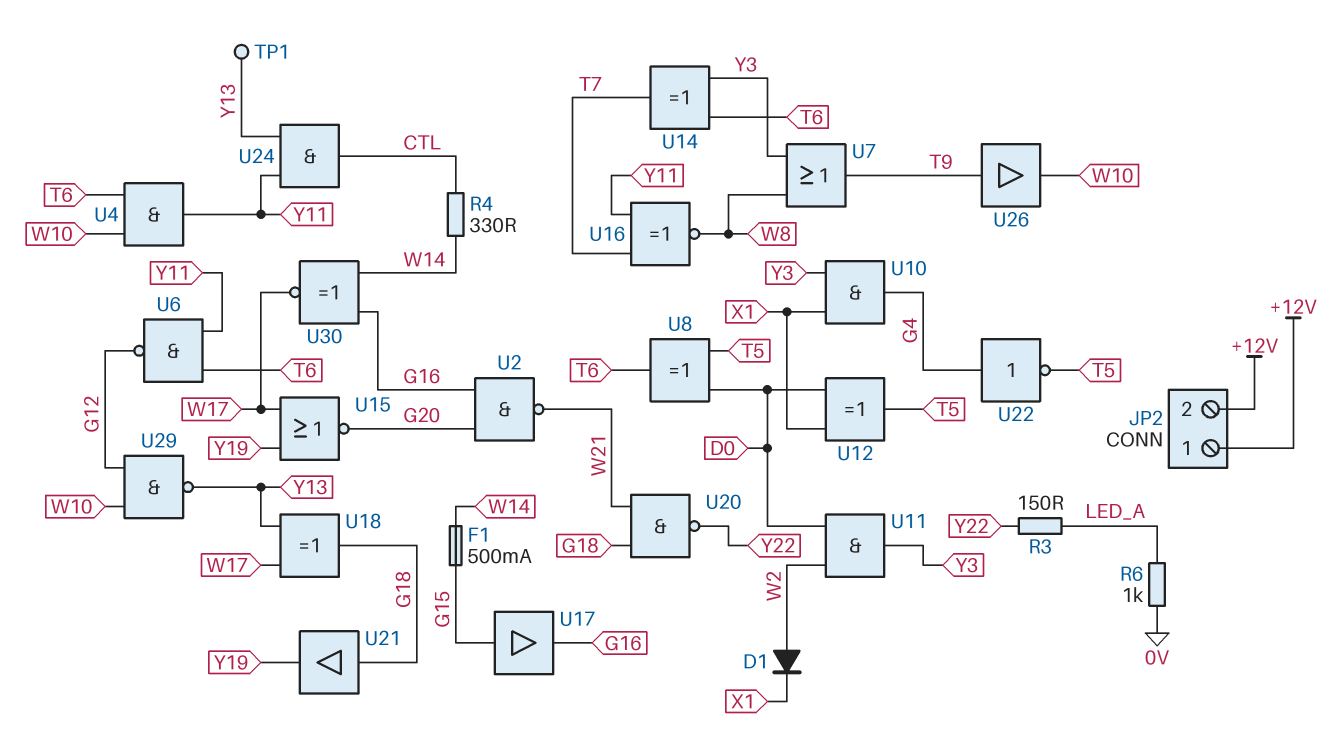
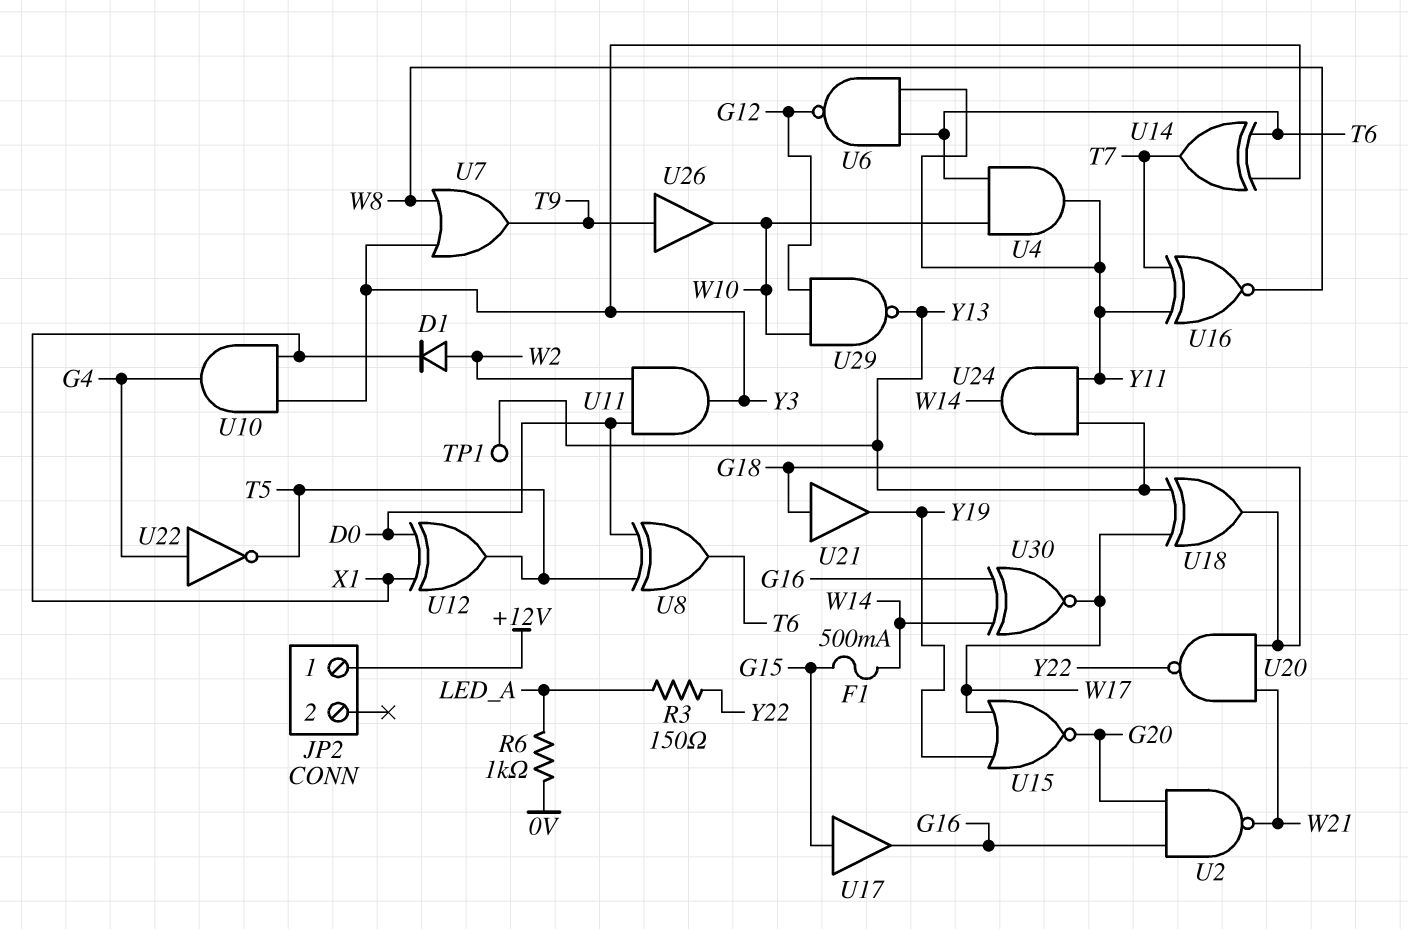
JP2 pin 2: +12V -> none
R4: 330 (CTL, W14) -> none
U24: AND (in Y11, in Y13, out CTL) -> AND (in Y11, in Y13, out W14)

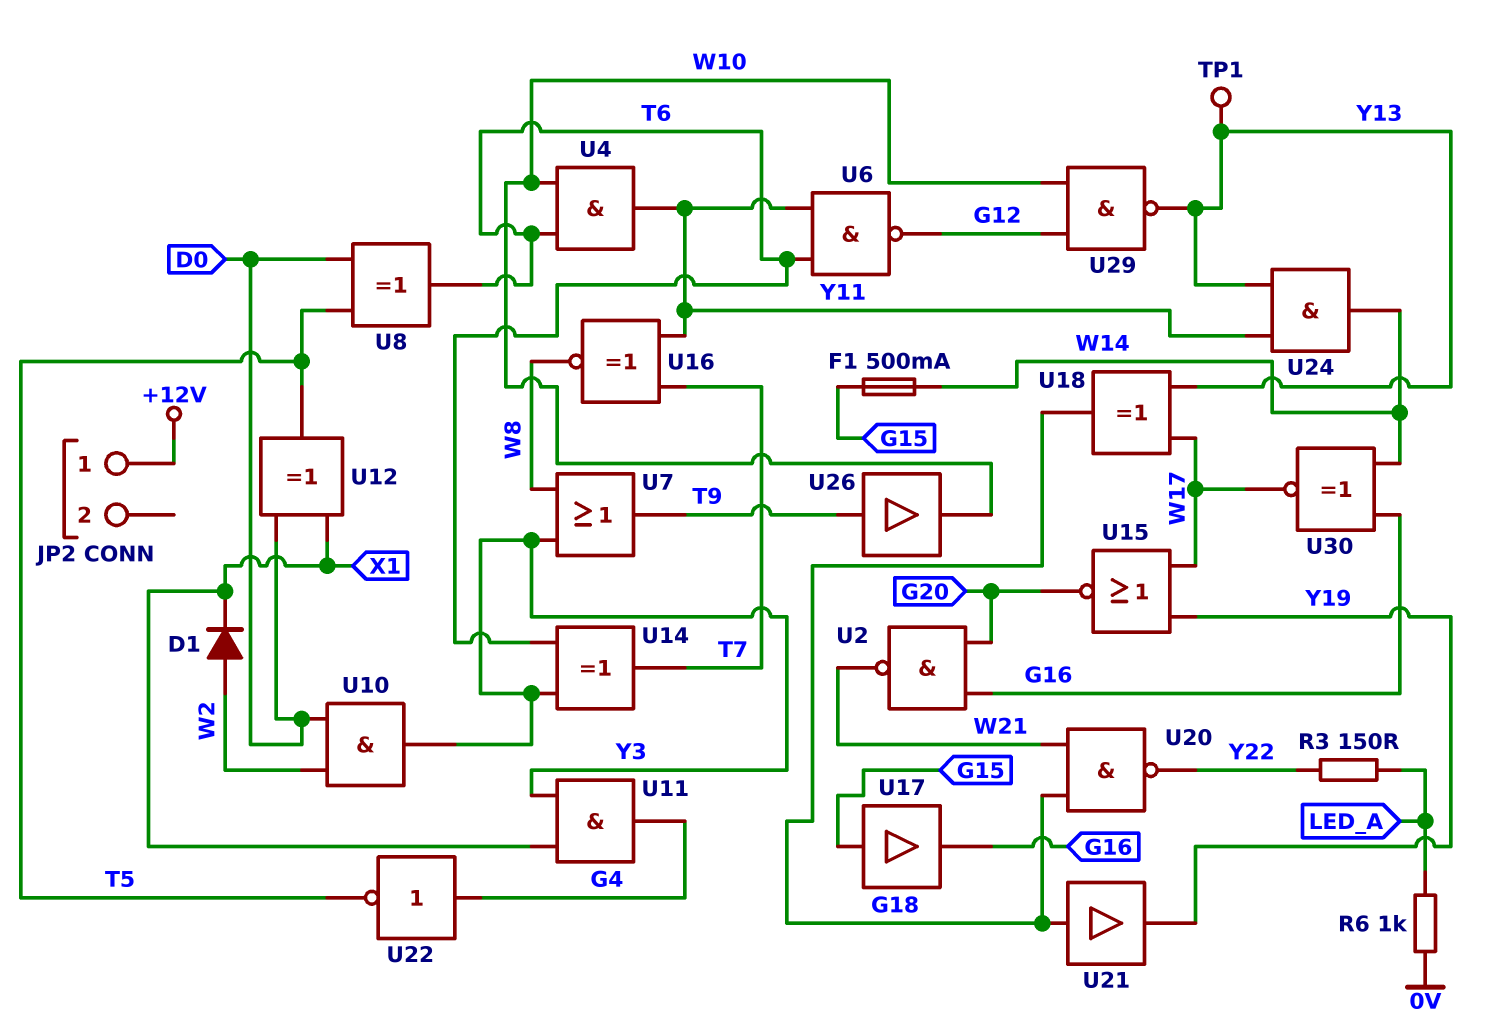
U10: AND (in X1, in Y3, out G4) -> AND (in D0, in W2, out Y3)
U11: AND (in D0, in W2, out Y3) -> AND (in X1, in Y3, out G4)

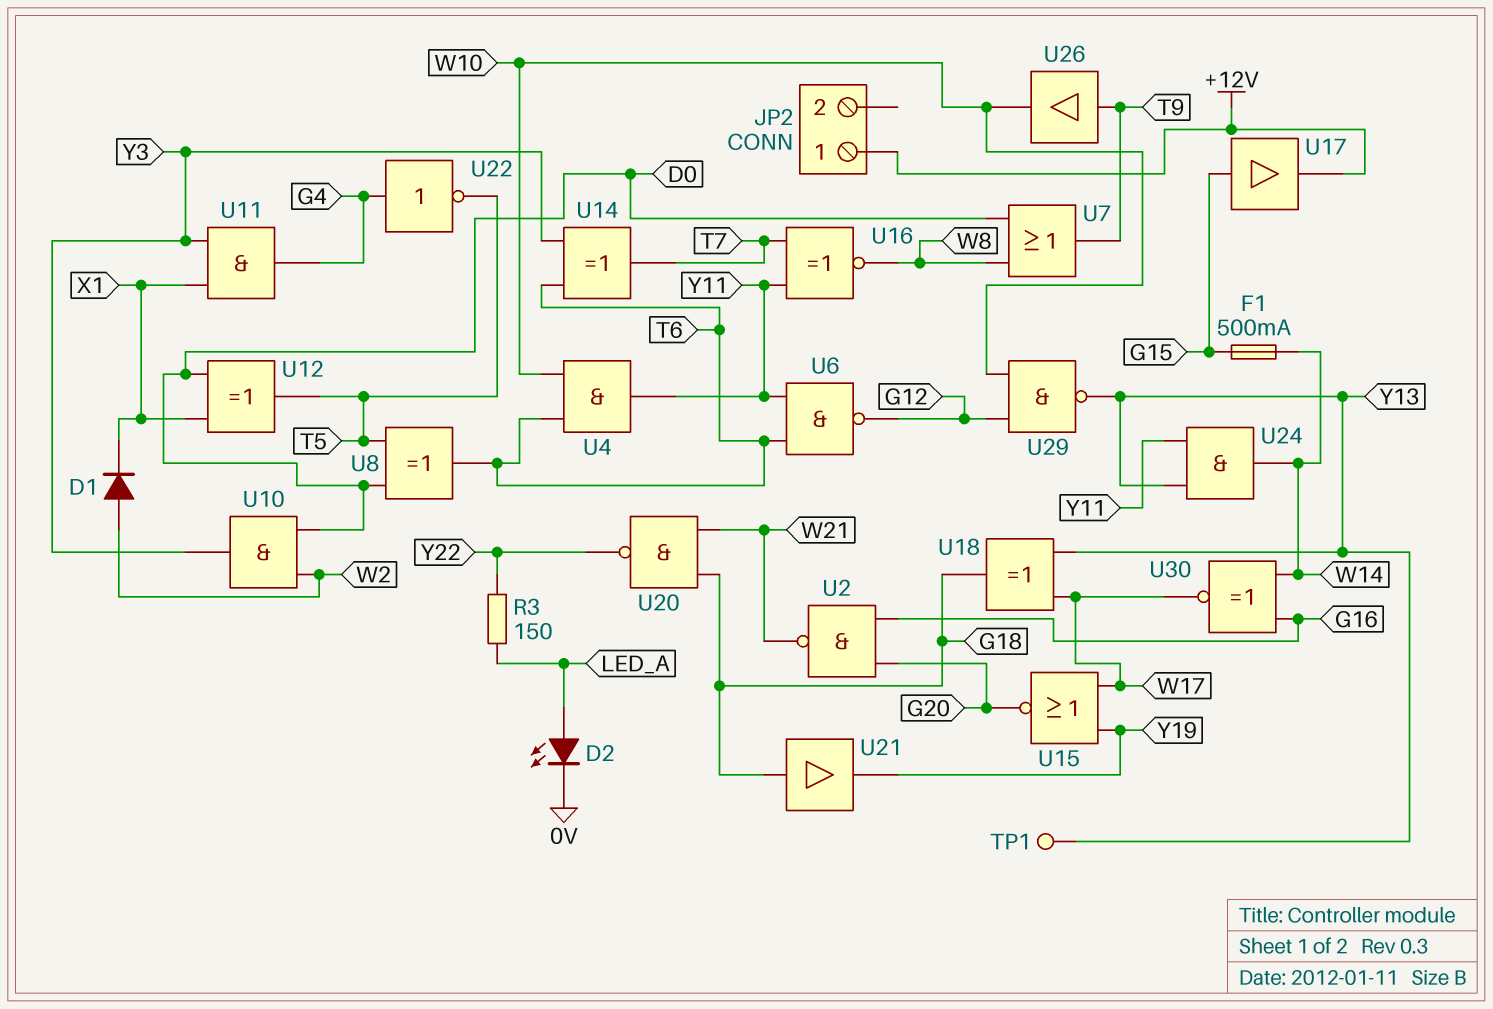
D2: none -> LED (A LED_A, K 0V)
R6: 1k (0V, LED_A) -> none
U7: OR (in W8, in Y3, out T9) -> OR (in D0, in W8, out T9)
U17: buffer (in G15, out G16) -> buffer (in G15, out +12V)

